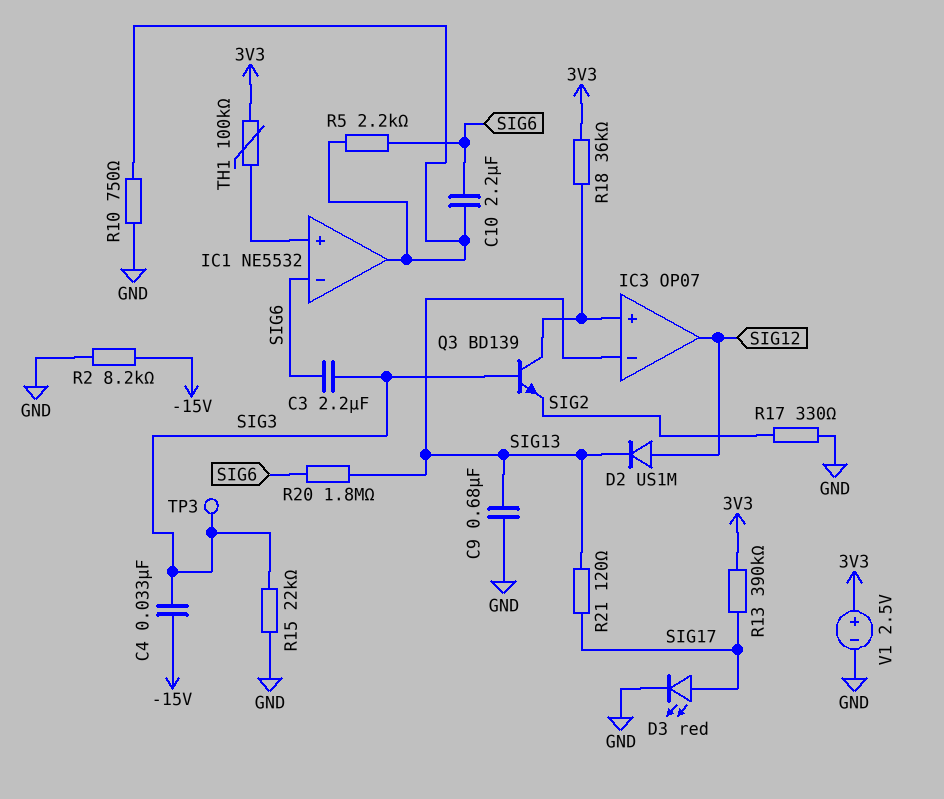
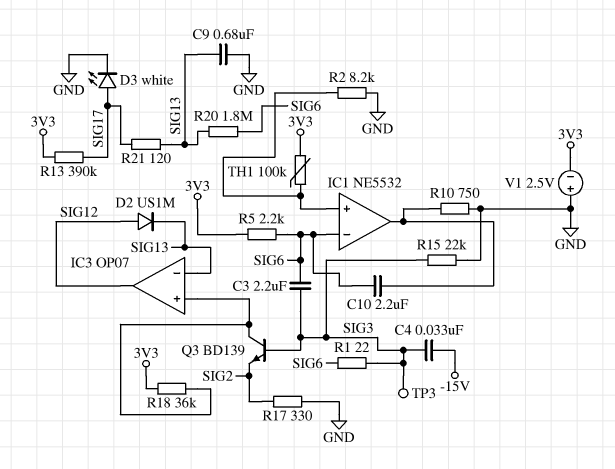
D3: LED red (A SIG17, K GND) -> LED white (A SIG17, K GND)
R1: none -> 22 (SIG3, SIG6)
R2: 8.2k (-15V, GND) -> 8.2k (GND, IC1/in+)
R5: 2.2k (IC1/out, SIG6) -> 2.2k (3V3, SIG6)
V1: 2.5V (plus 3V3, minus GND) -> 2.5V (plus GND, minus 3V3)

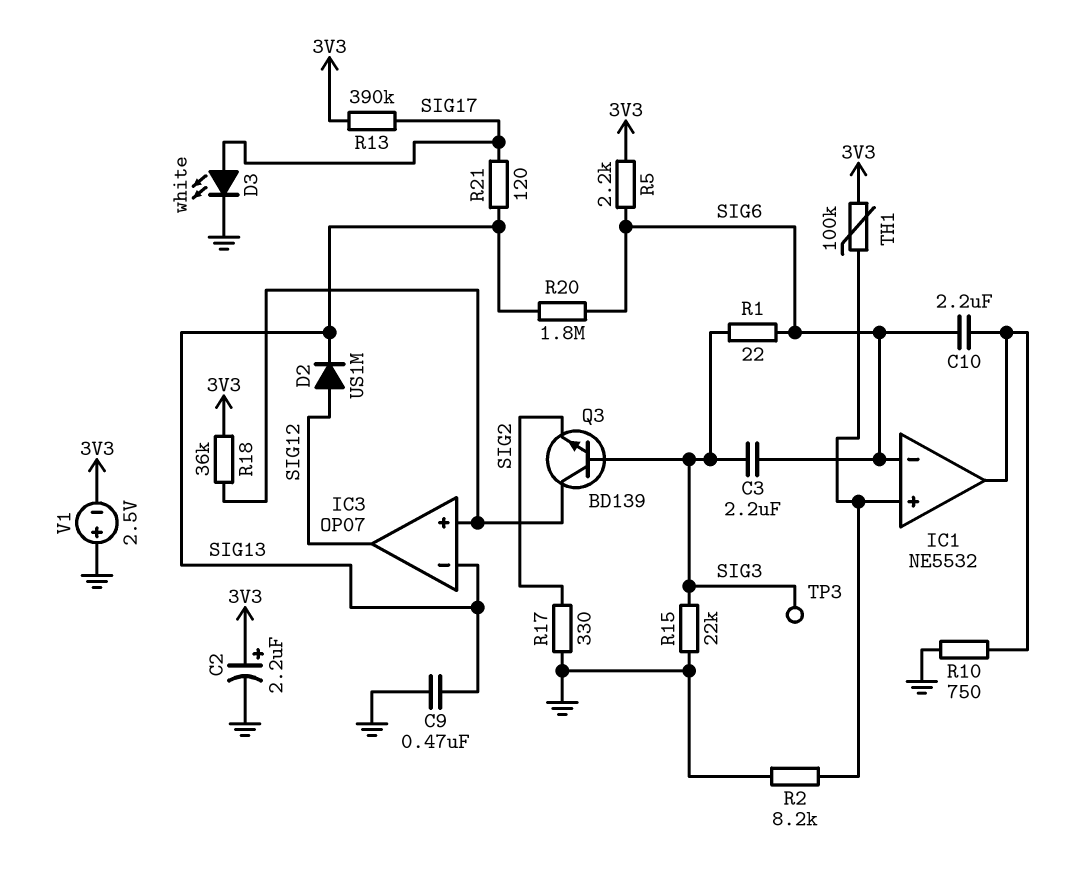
C2: none -> 2.2uF (plus 3V3, minus GND)
C4: 33nF (-15V, SIG3) -> none
C9: 680nF (GND, SIG13) -> 470nF (GND, SIG13)

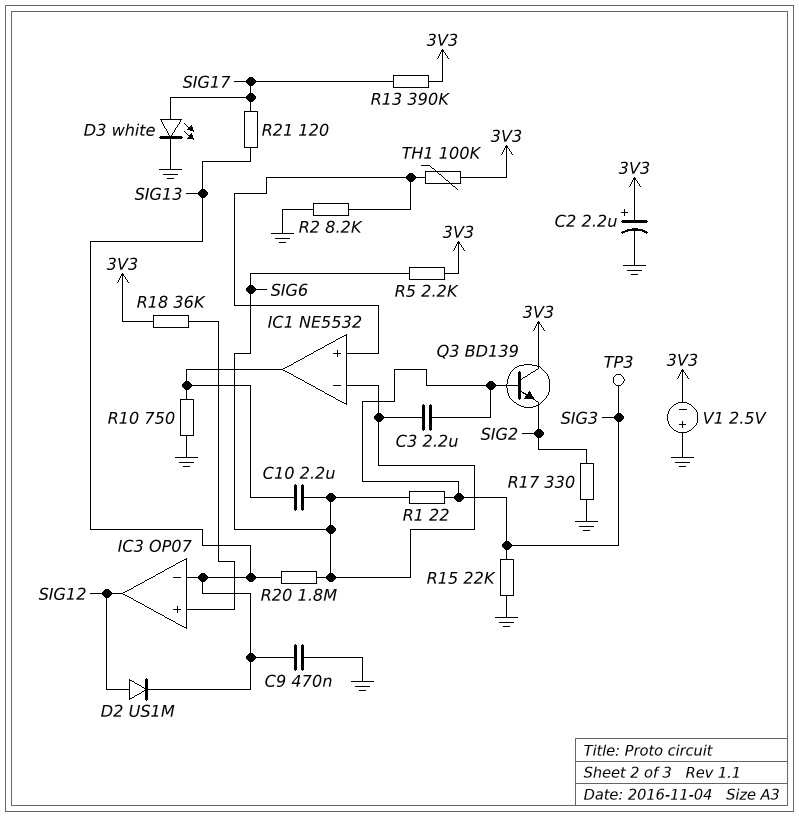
Q3: NPN BD139 (B SIG3, C IC3/in+, E SIG2) -> NPN BD139 (B SIG3, C 3V3, E SIG2)

